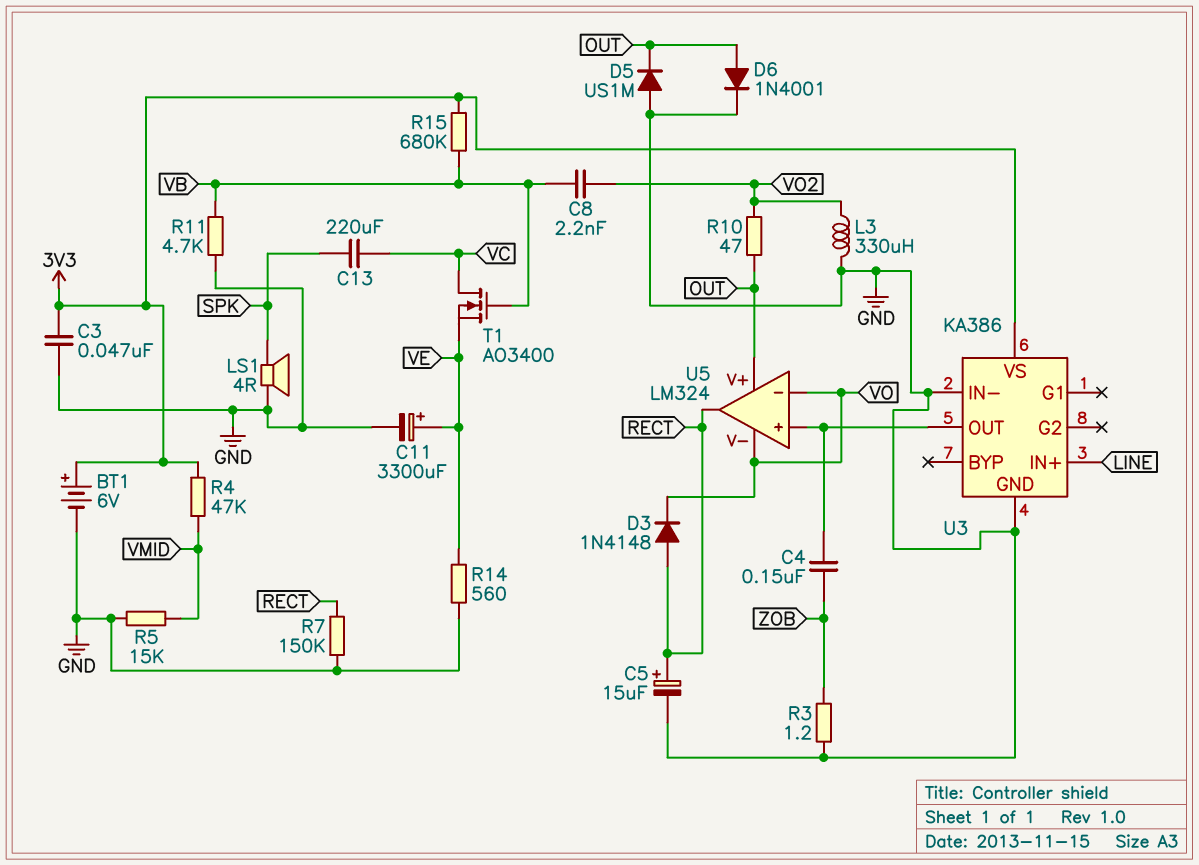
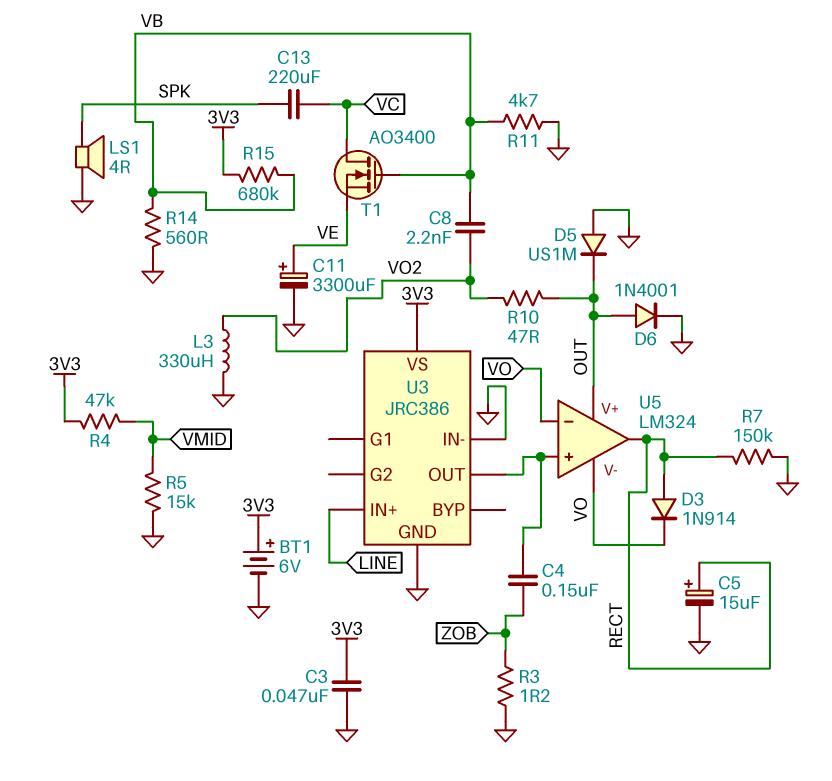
D3: diode 1N4148 (A RECT, K VO) -> diode 1N914 (A RECT, K VO)
R14: 560 (GND, VE) -> 560 (GND, VB)
U3: KA386 -> JRC386

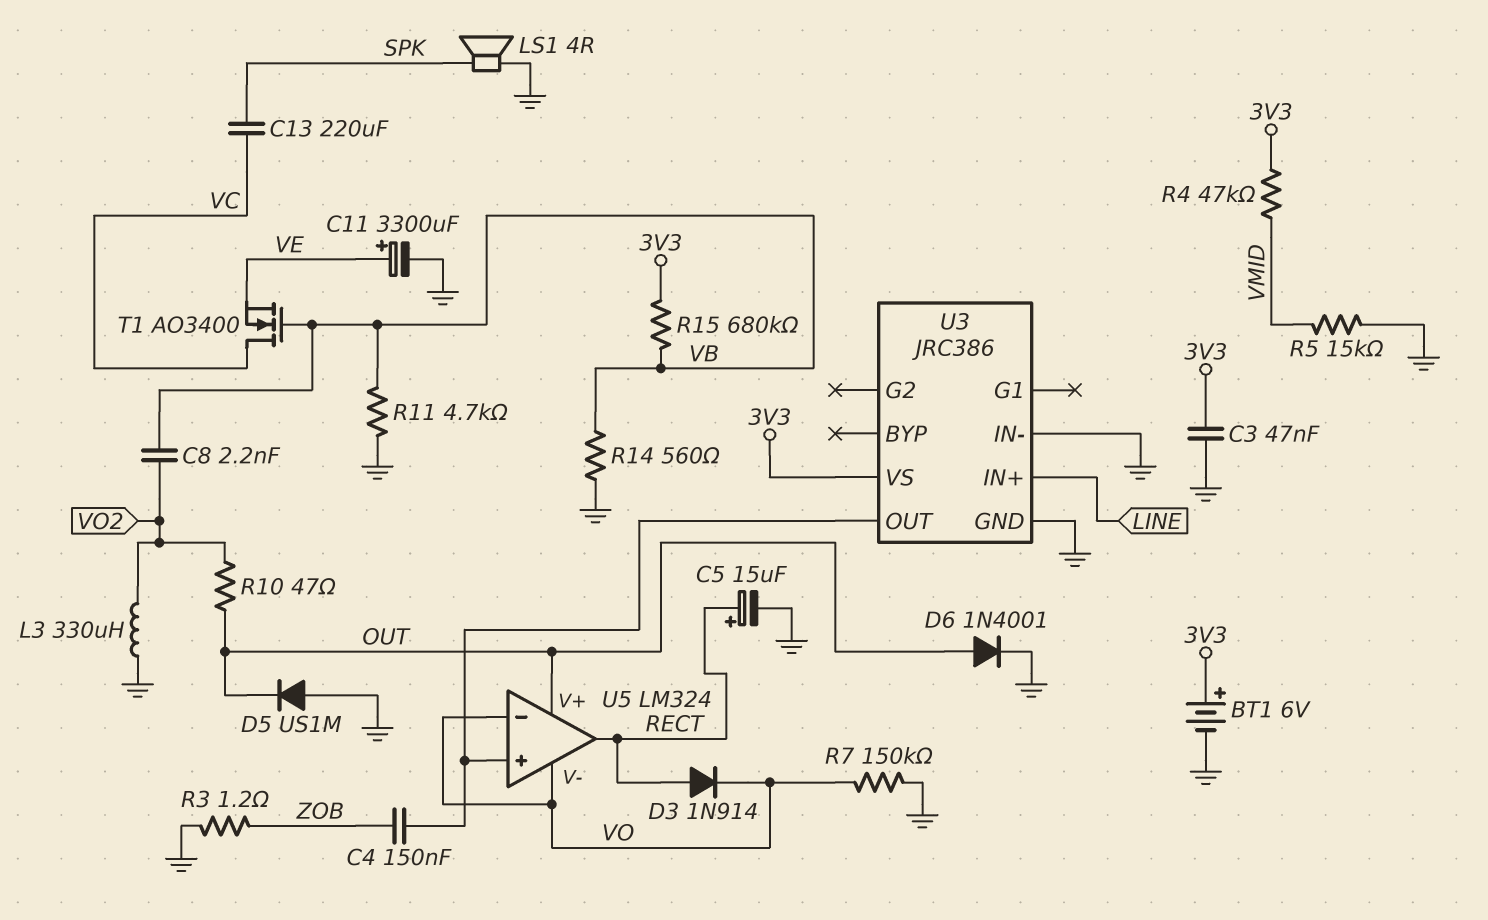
R7: 150k (GND, RECT) -> 150k (GND, VO)

